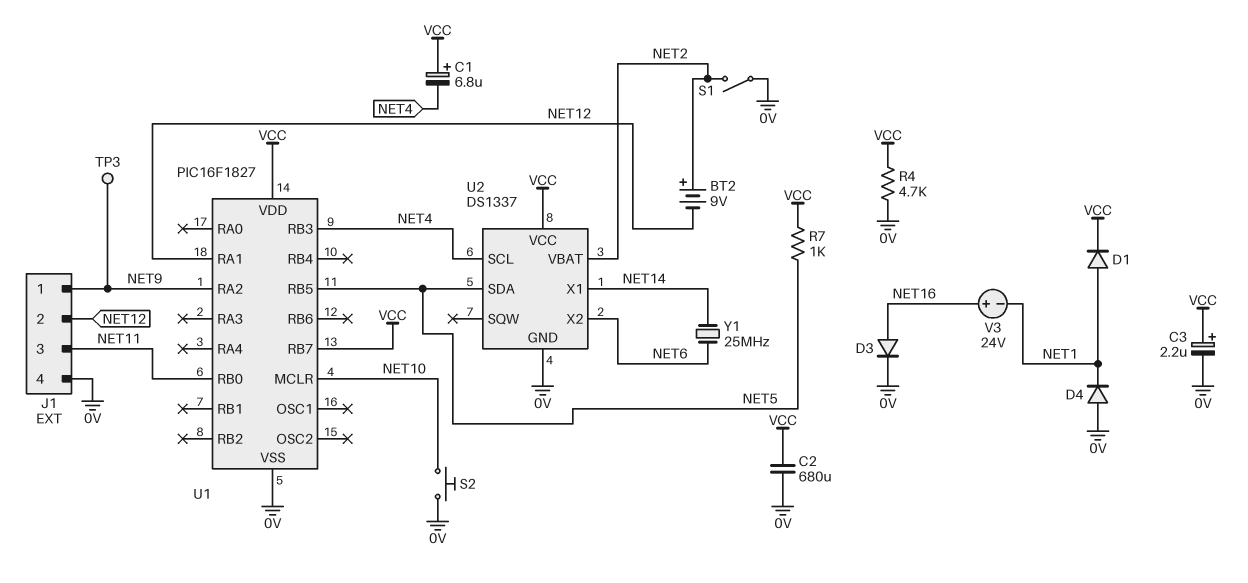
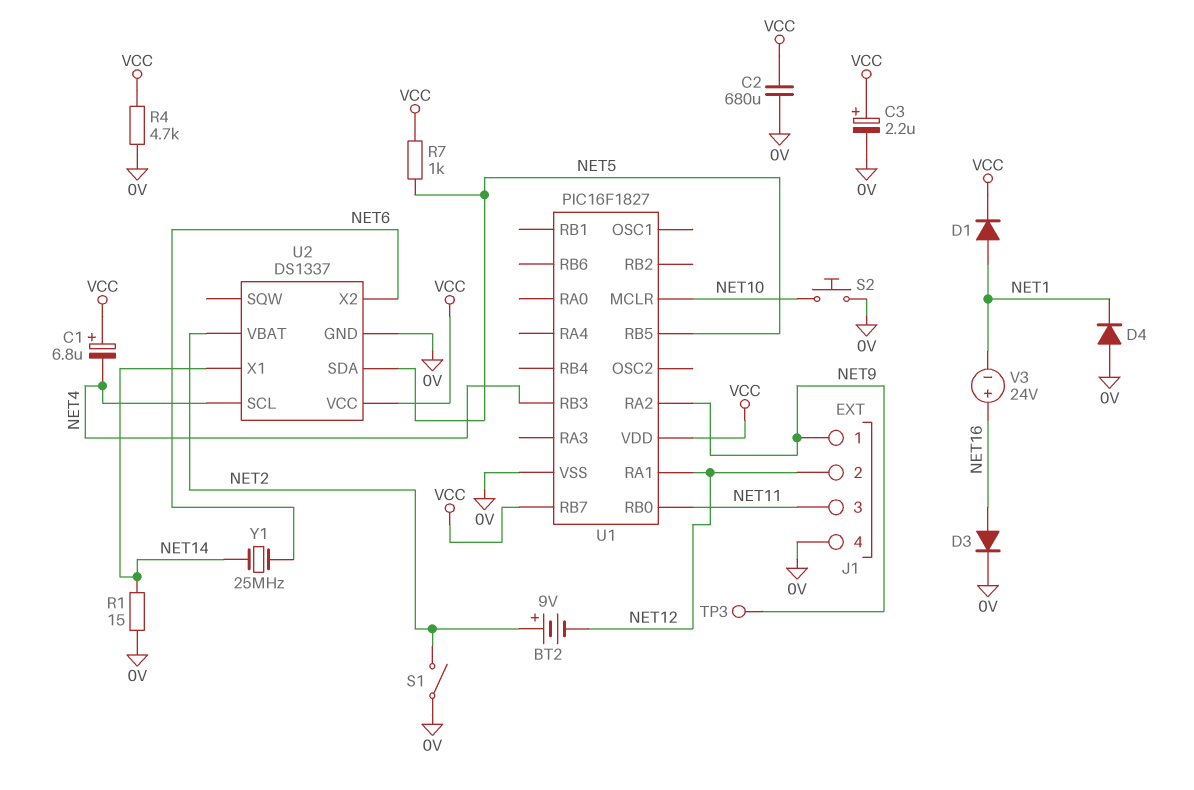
R1: none -> 15 (0V, NET14)

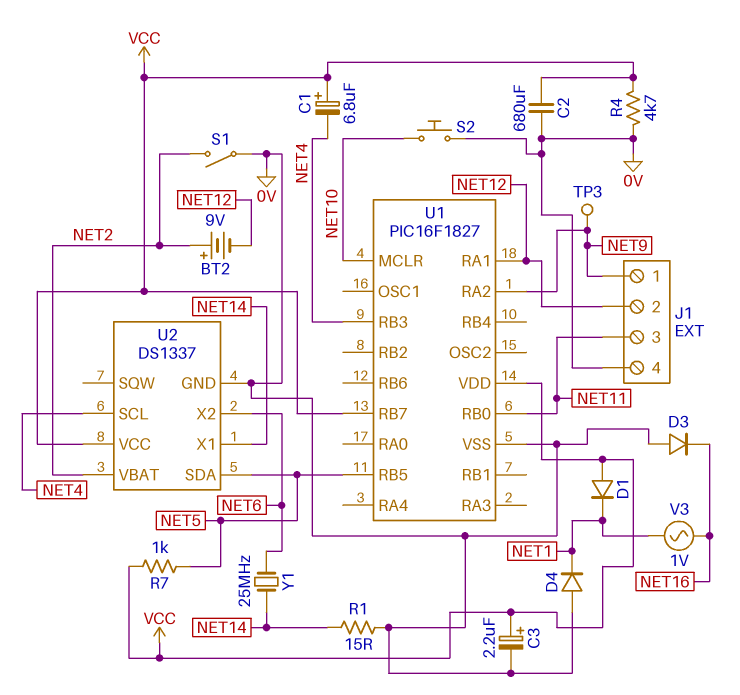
D1: diode (A NET1, K VCC) -> diode (A VCC, K NET1)
D3: diode (A NET16, K 0V) -> diode (A 0V, K NET16)
V3: 24V (plus NET16, minus NET1) -> AC 1V (NET1, NET16)

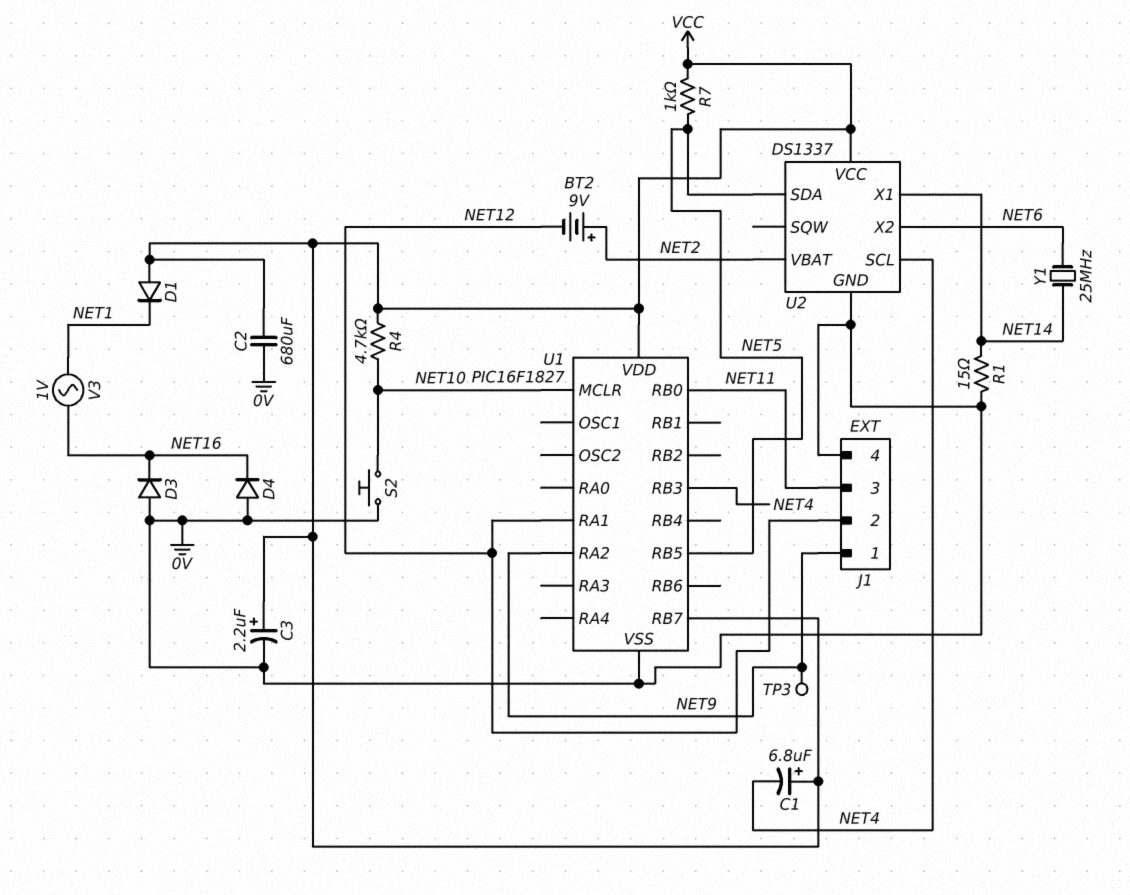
D4: diode (A 0V, K NET1) -> diode (A 0V, K NET16)
R4: 4.7k (0V, VCC) -> 4.7k (NET10, VCC)
S1: switch (0V, NET2) -> none

